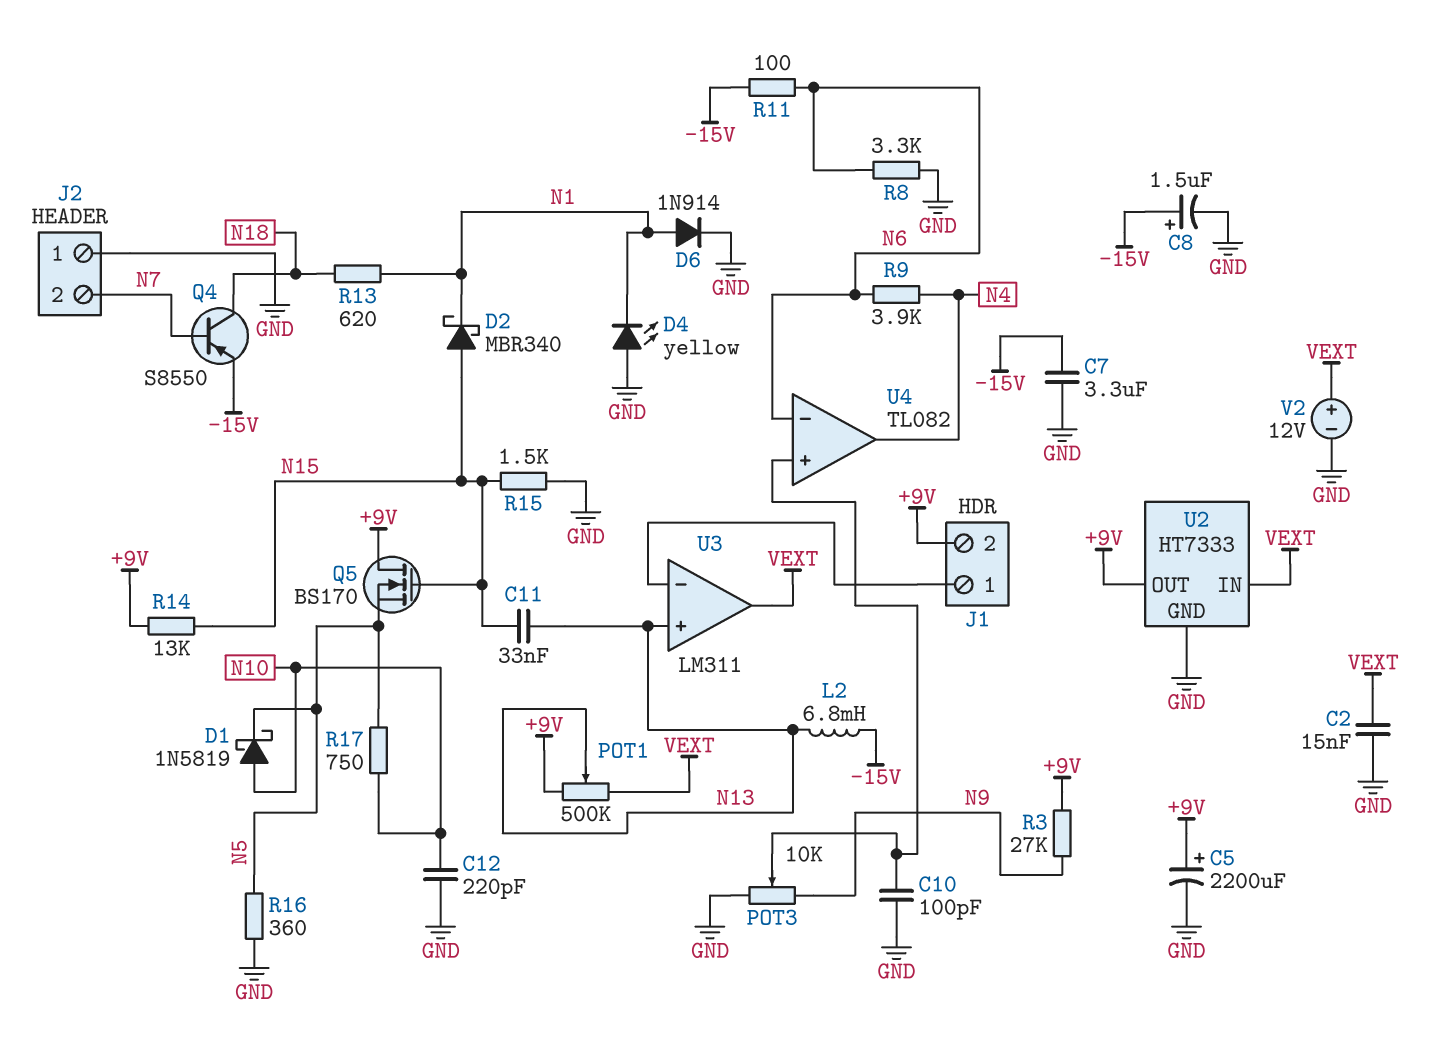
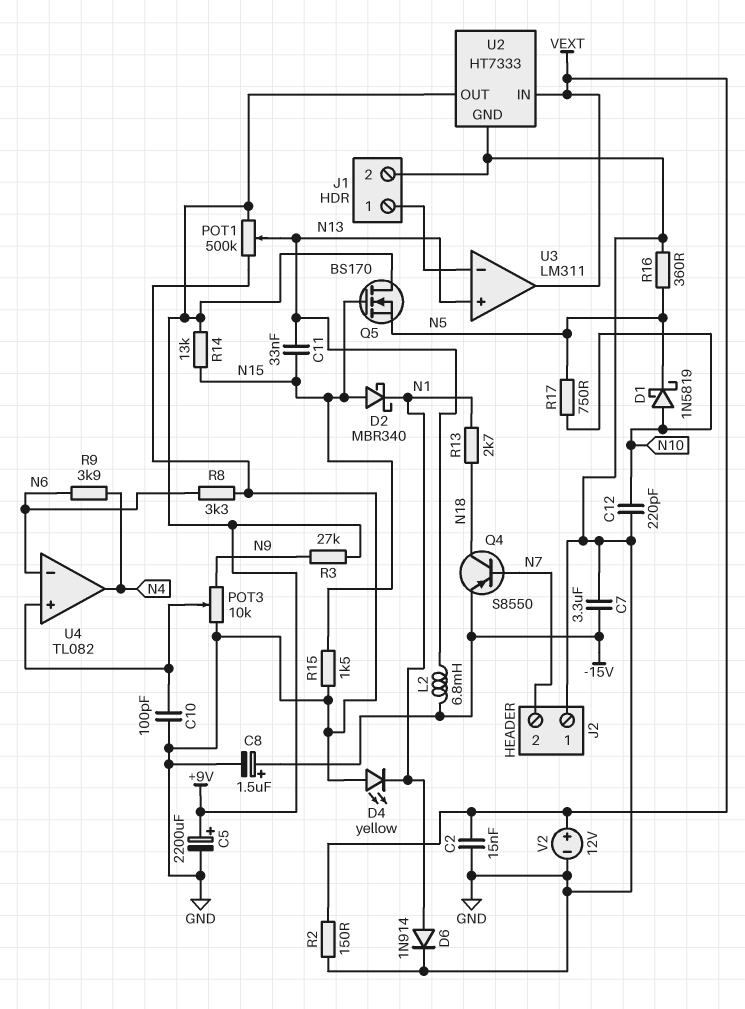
J1 pin 2: +9V -> GND
POT1: 500k (+9V, VEXT, wiper N13) -> 500k (+9V, GND, wiper N13)
R2: none -> 150 (GND, VEXT)
R11: 100 (-15V, N6) -> none
R13: 620 (N1, N18) -> 2.7k (N1, N18)

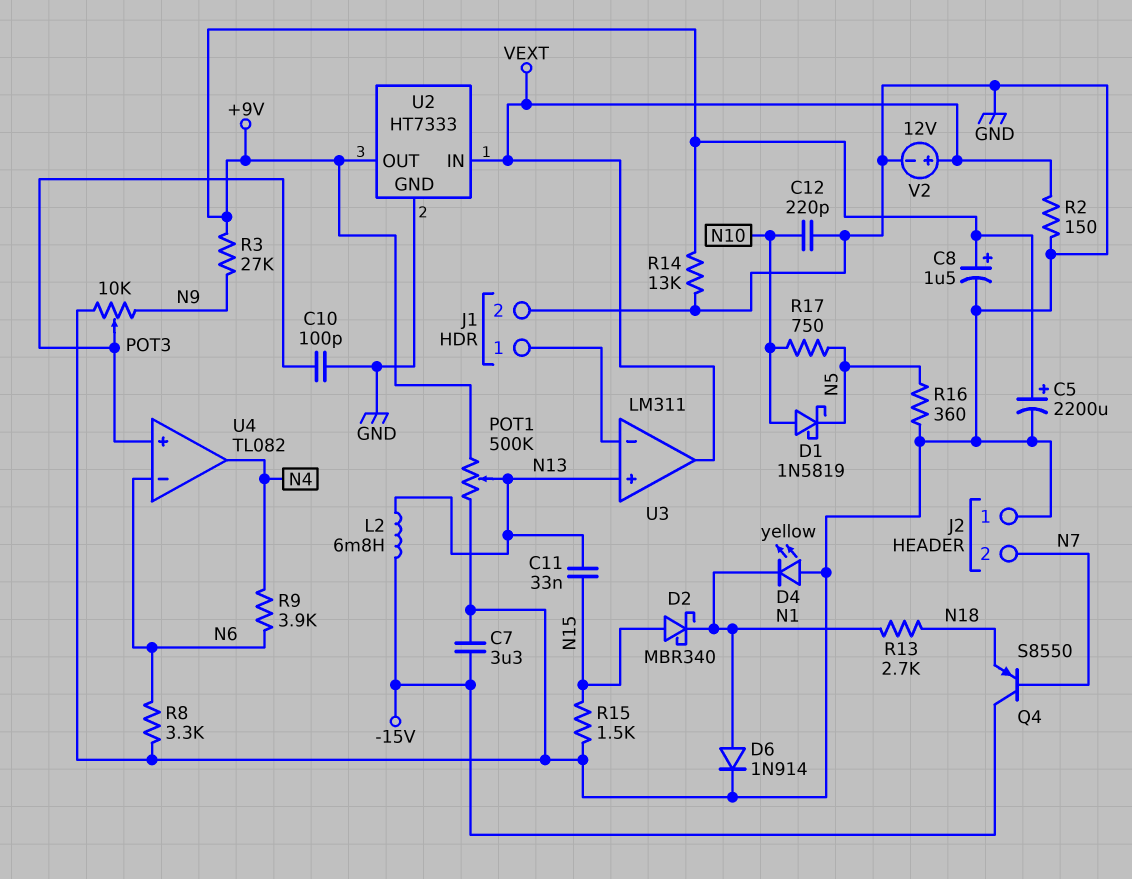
C2: 15nF (GND, VEXT) -> none
C8: 1.5uF (plus -15V, minus GND) -> 1.5uF (plus +9V, minus GND)
Q4: PNP S8550 (B N7, C N18, E -15V) -> PNP S8550 (B N7, C -15V, E N18)
Q5: NMOS BS170 (G N15, D +9V, S N5) -> none
R14: 13k (+9V, N15) -> 13k (+9V, GND)

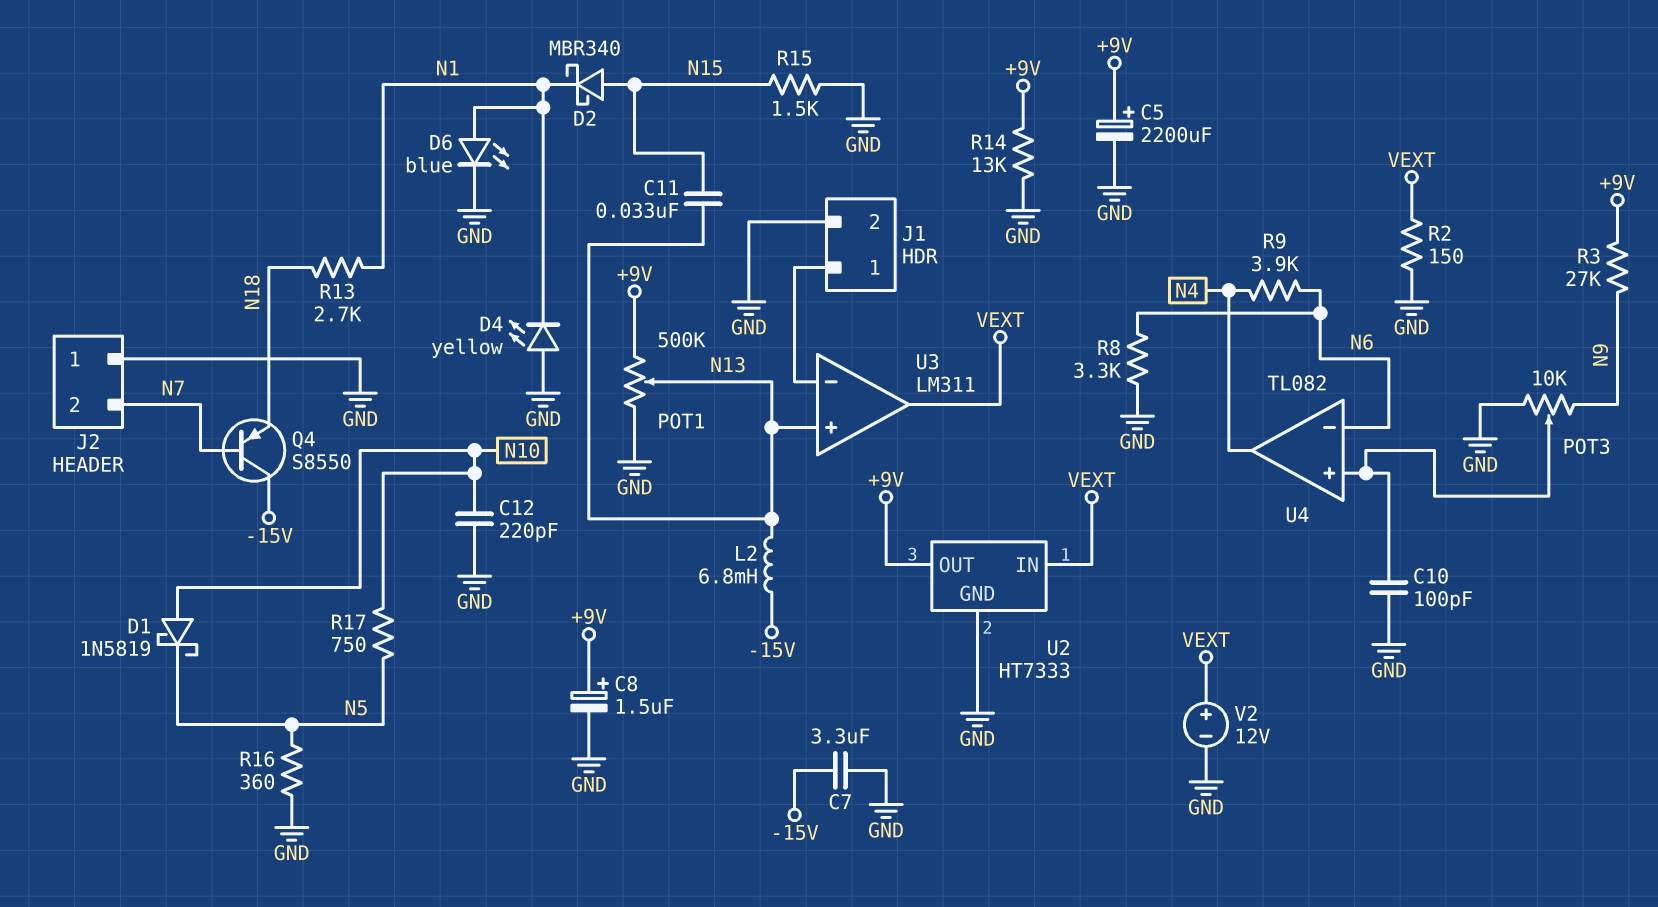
D6: diode 1N914 (A N1, K GND) -> LED blue (A N1, K GND)

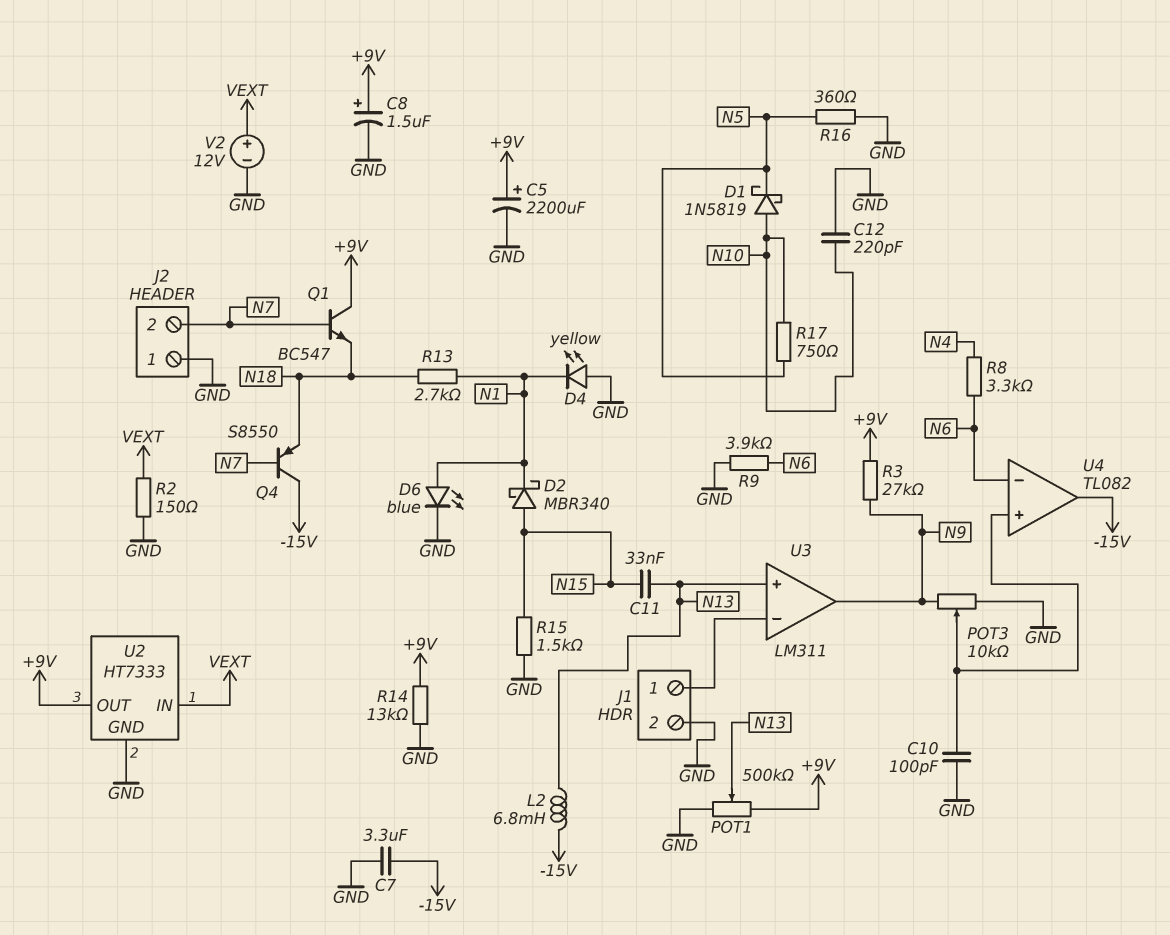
Q1: none -> NPN BC547 (B N7, C +9V, E N18)
R8: 3.3k (GND, N6) -> 3.3k (N4, N6)
R9: 3.9k (N4, N6) -> 3.9k (GND, N6)
U3 pin out: VEXT -> N9
U4 pin out: N4 -> -15V

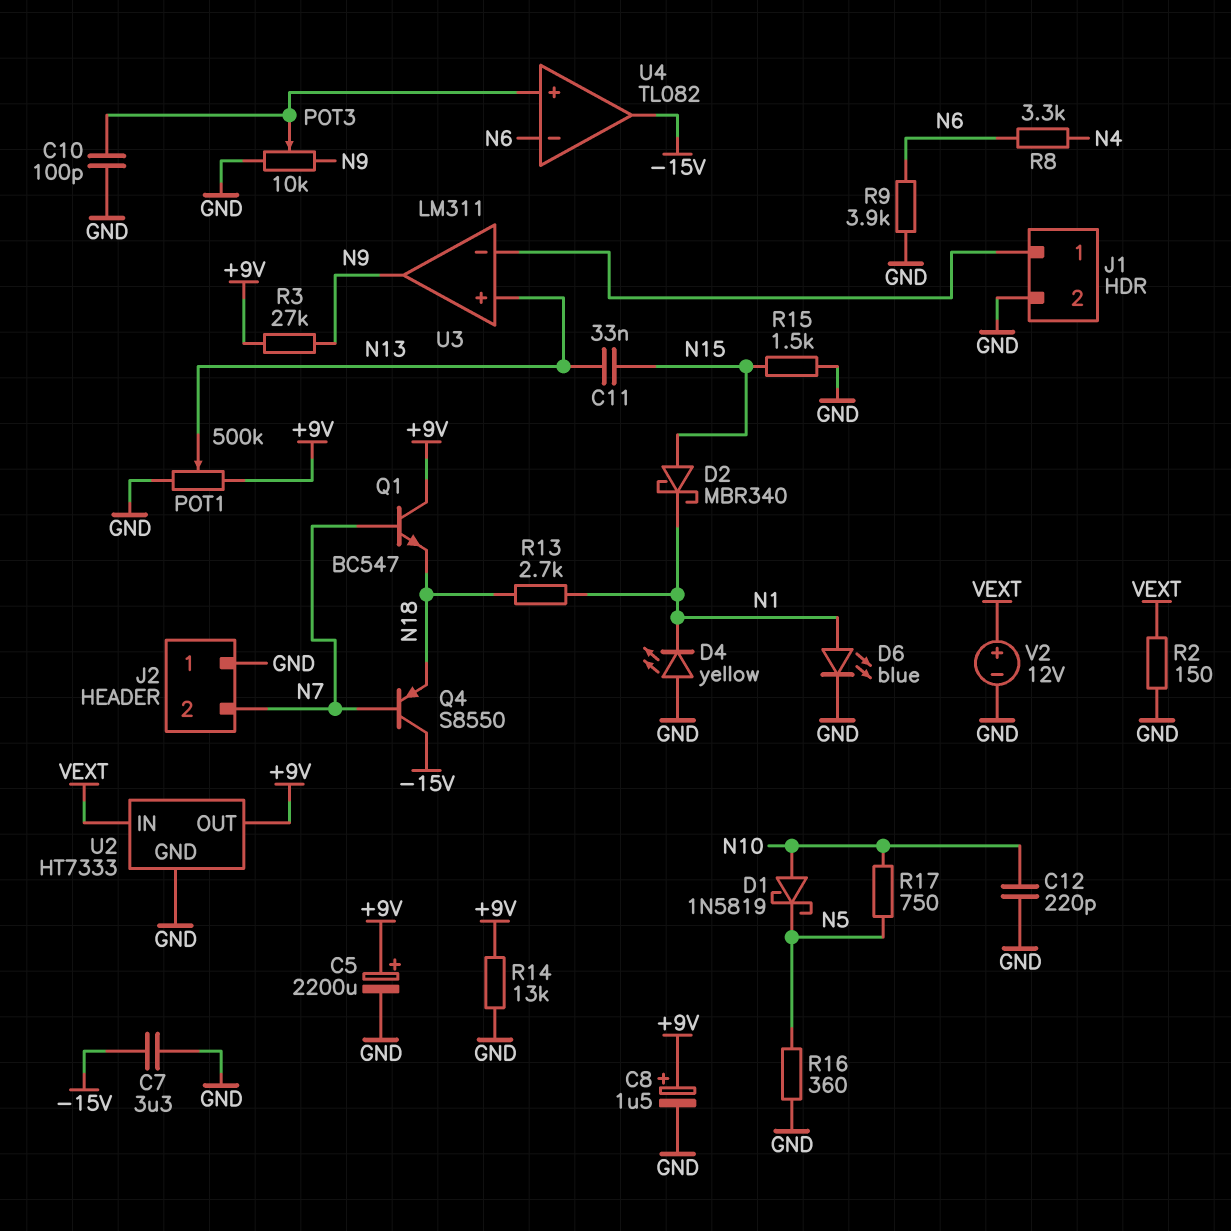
L2: 6.8mH (-15V, N13) -> none

